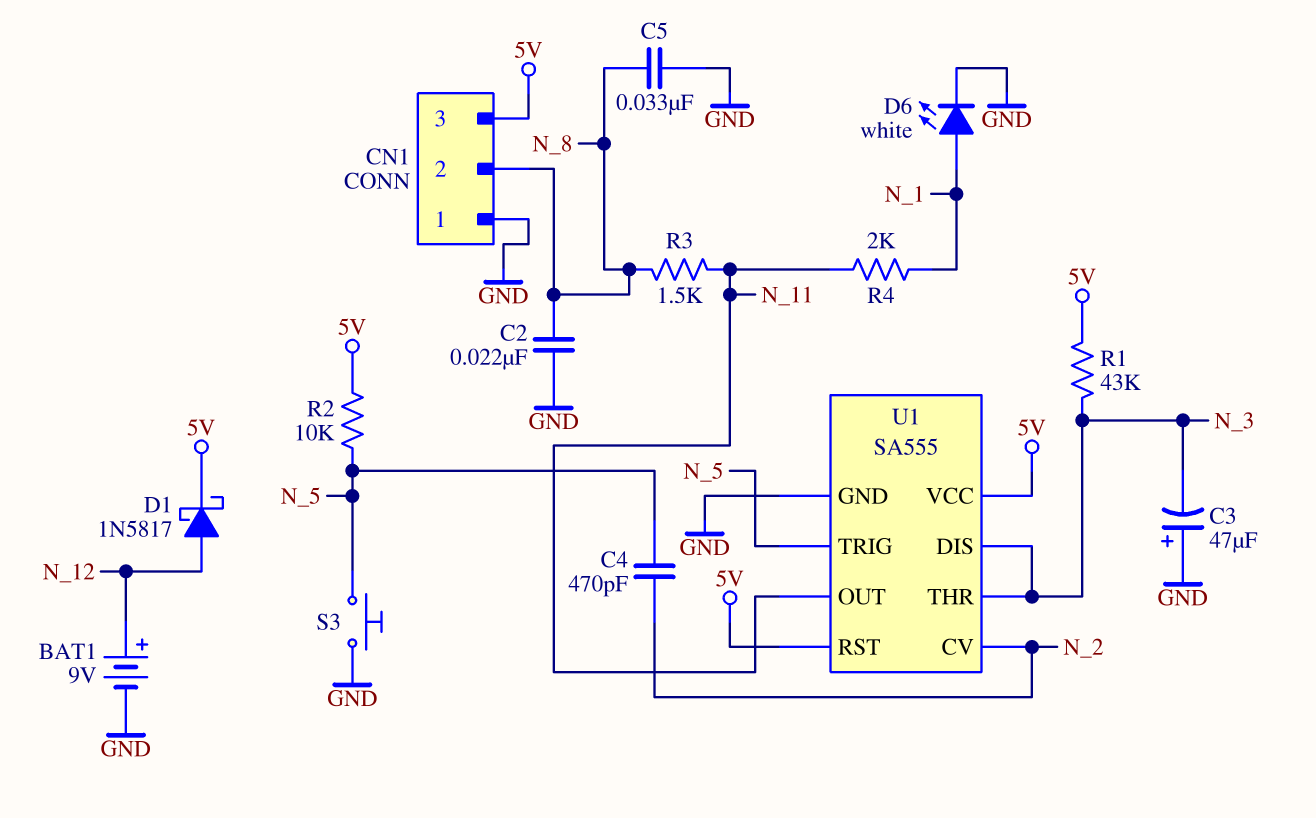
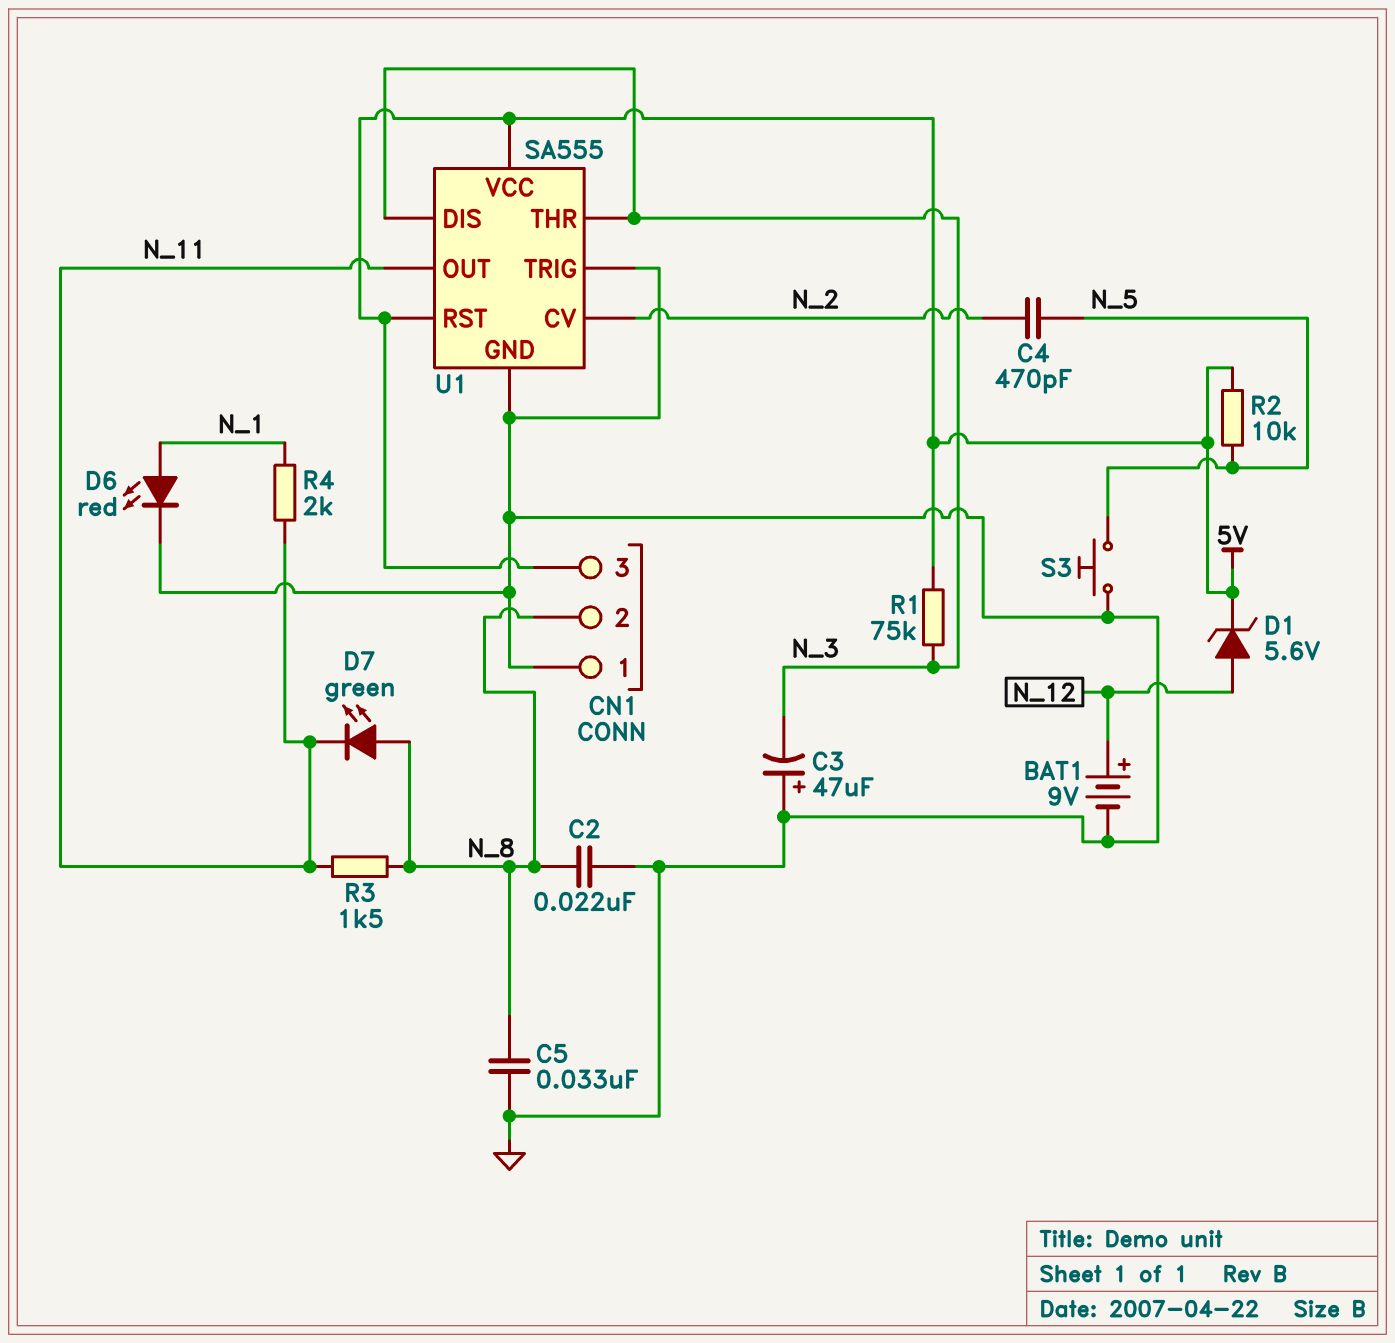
D1: schottky 1N5817 (A N_12, K 5V) -> zener 5.6V (A N_12, K 5V)
D6: LED white (A N_1, K GND) -> LED red (A N_1, K GND)
D7: none -> LED green (A N_8, K N_11)
R1: 43k (5V, N_3) -> 75k (5V, N_3)
U1 pin TRIG: N_5 -> GND

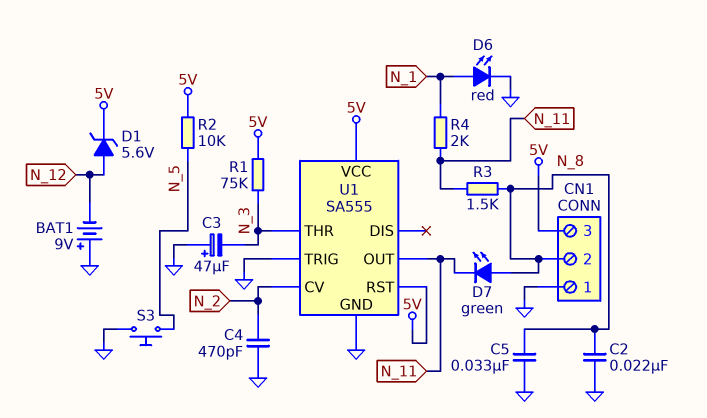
BAT1: 9V (plus N_12, minus GND) -> 9V (plus GND, minus N_12)
C4: 470pF (N_2, N_5) -> 470pF (GND, N_2)
U1 pin DIS: N_3 -> none

